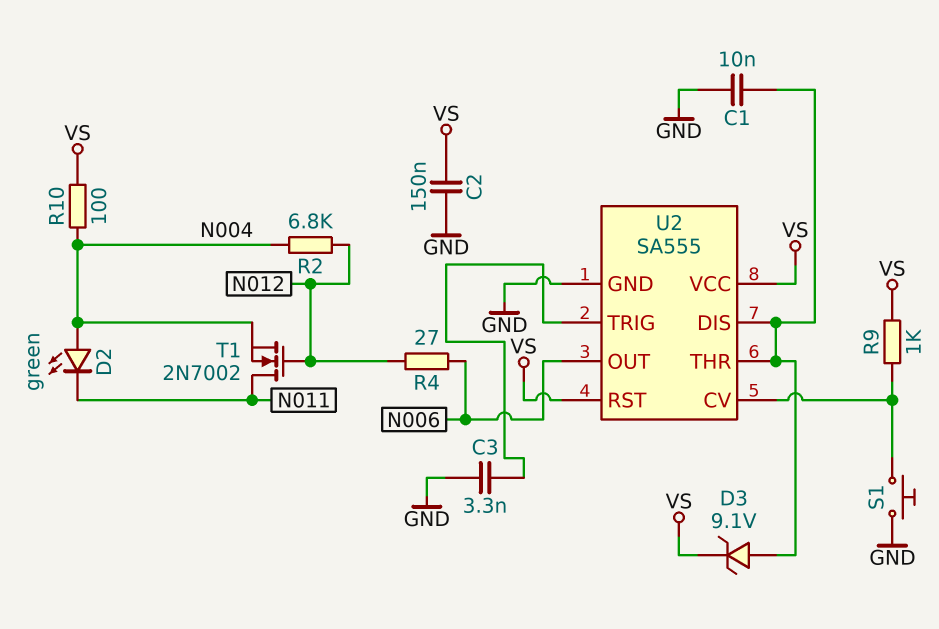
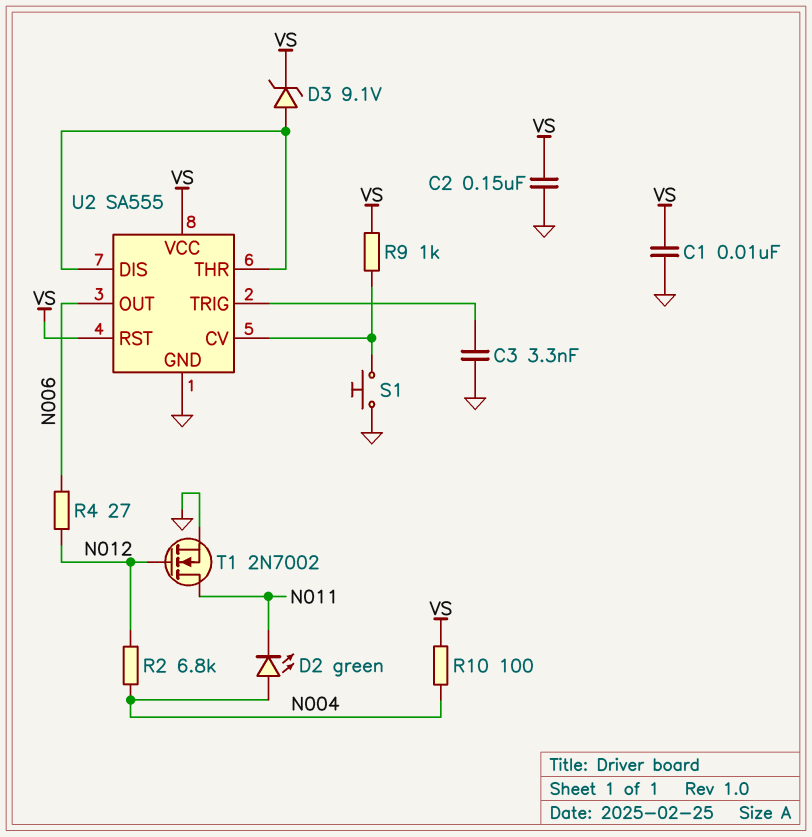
C1: 10nF (GND, U2/DIS) -> 10nF (GND, VS)
T1: NMOS 2N7002 (G N012, D N011, S N004) -> NMOS 2N7002 (G N012, D N011, S GND)

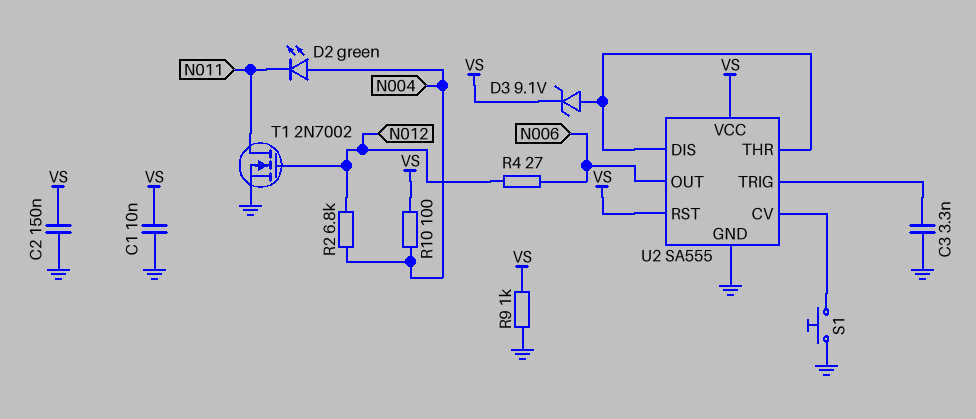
R9: 1k (U2/CV, VS) -> 1k (GND, VS)

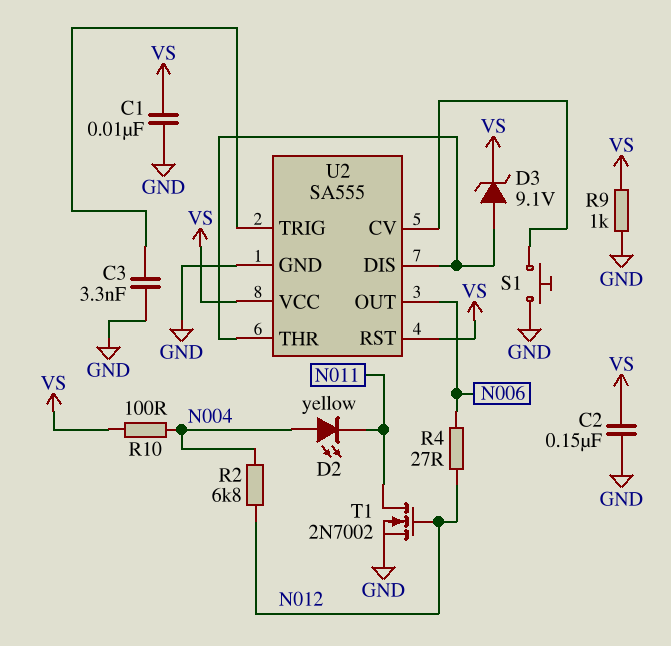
D2: LED green (A N004, K N011) -> LED yellow (A N004, K N011)

